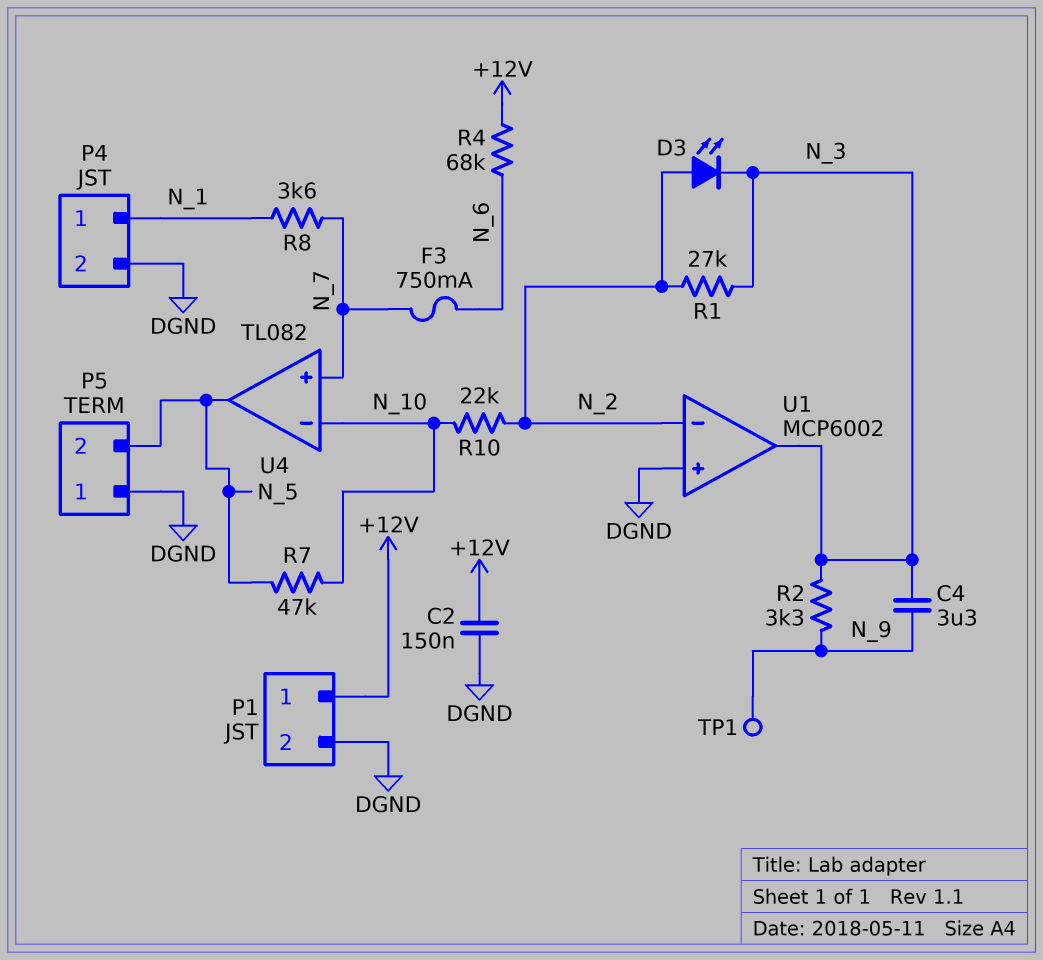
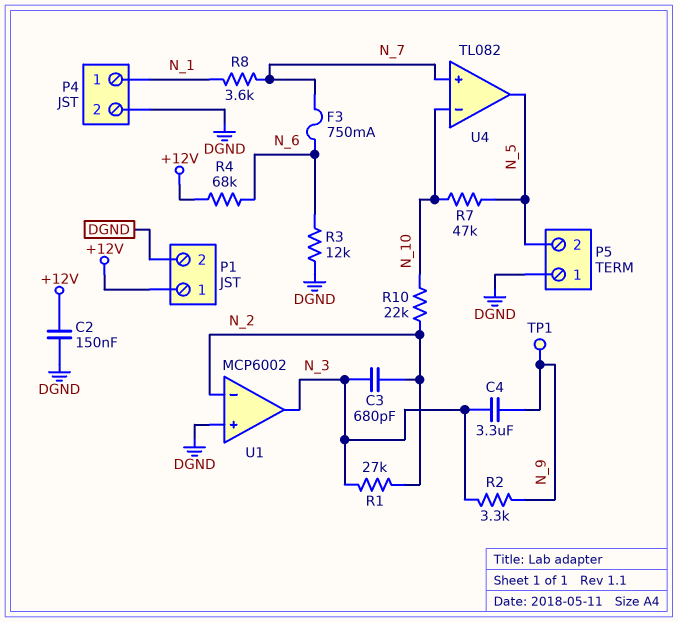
C3: none -> 680pF (N_2, N_3)
D3: LED (A N_2, K N_3) -> none
R3: none -> 12k (DGND, N_6)

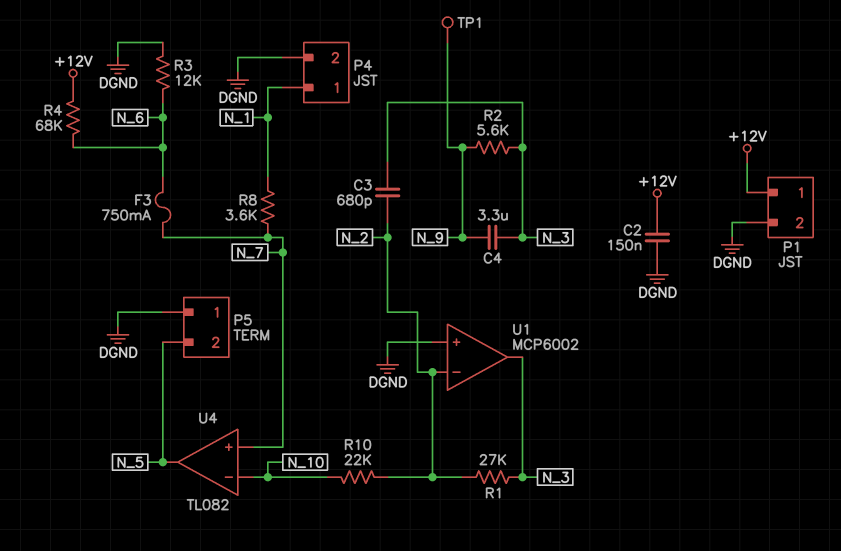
R2: 3.3k (N_3, N_9) -> 5.6k (N_3, N_9)
R7: 47k (N_5, N_10) -> none

